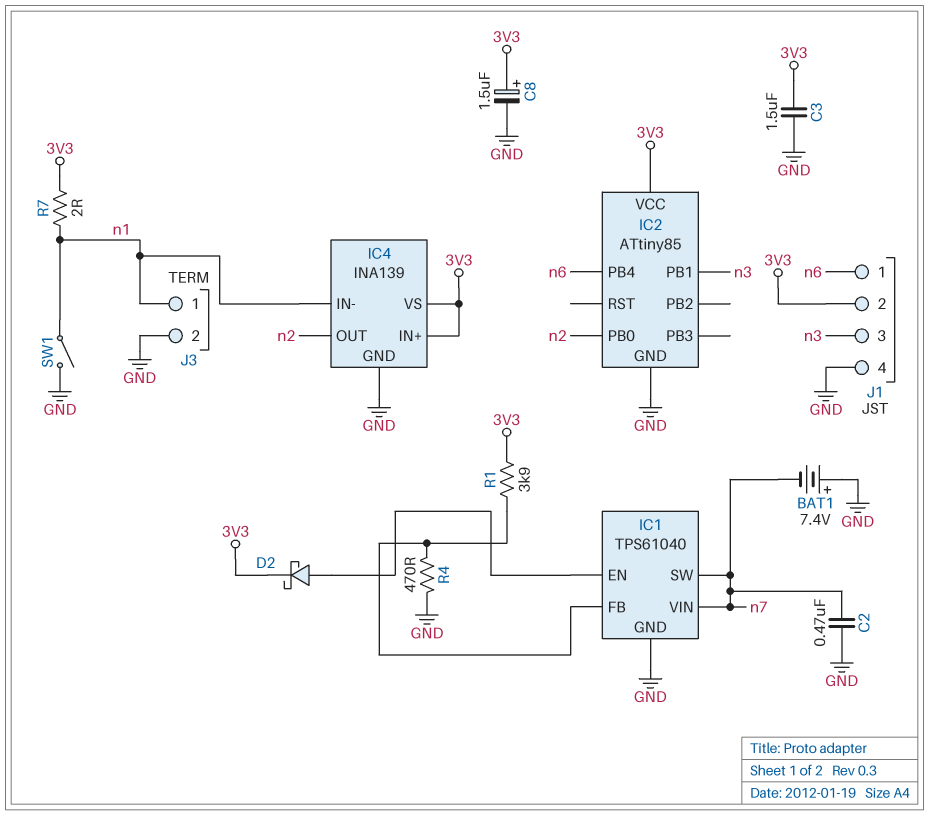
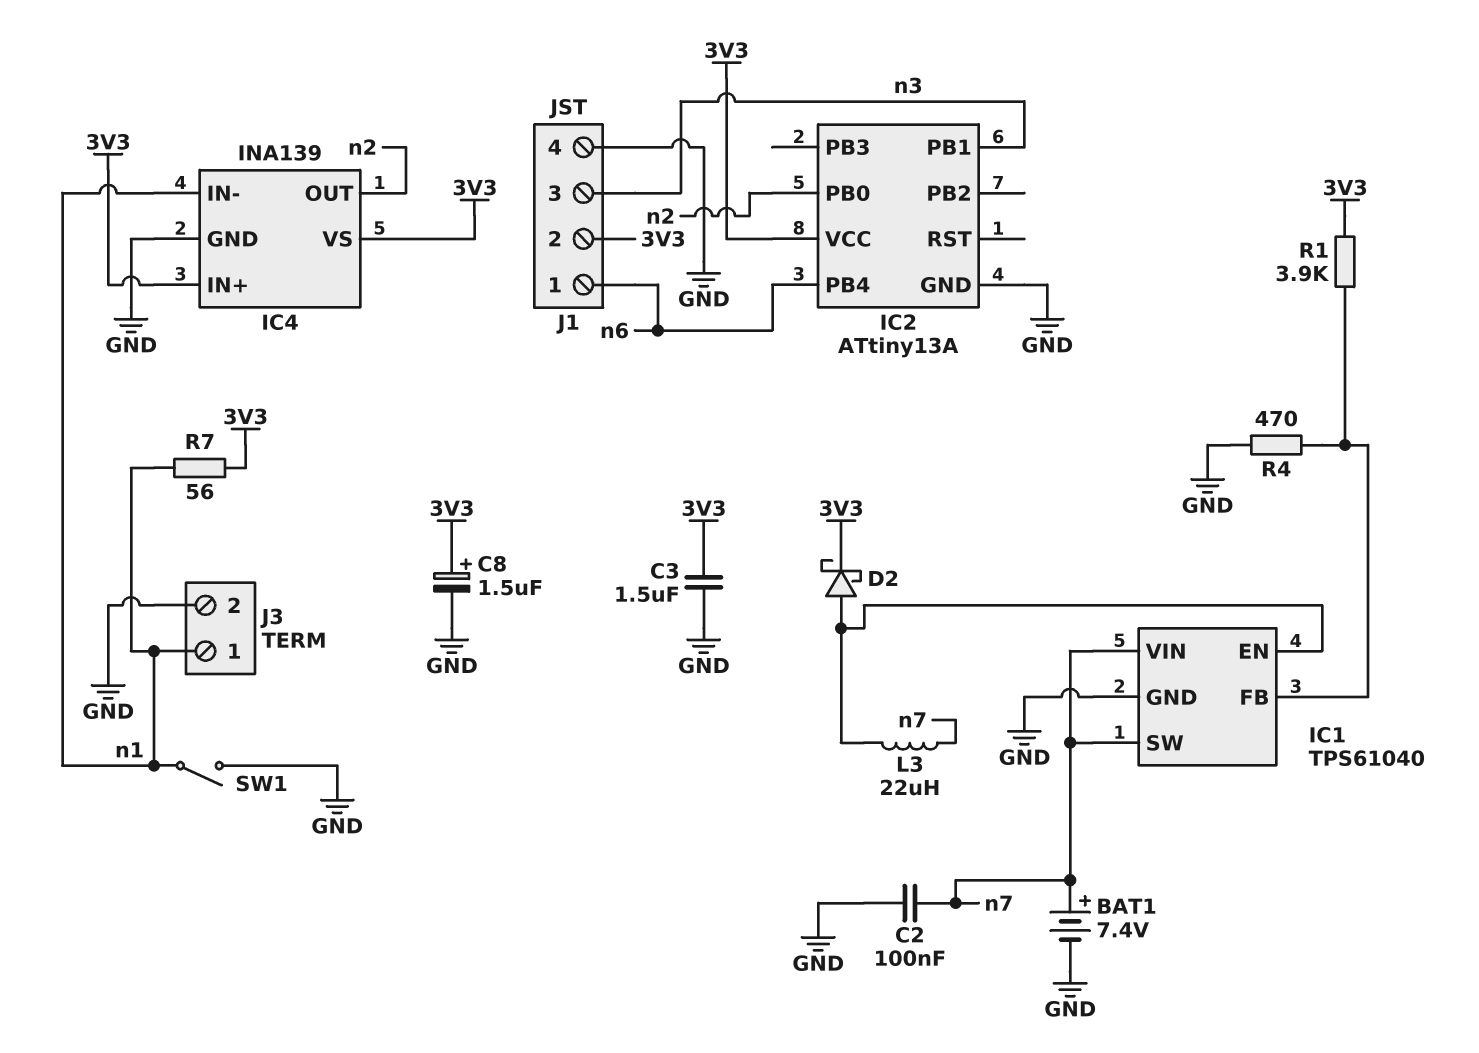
BAT1: 7.4V (plus GND, minus n7) -> 7.4V (plus n7, minus GND)
C2: 470nF (GND, n7) -> 100nF (GND, n7)
IC2: ATtiny85 -> ATtiny13A
L3: none -> 22uH (IC1/EN, n7)
R7: 2 (3V3, n1) -> 56 (3V3, n1)

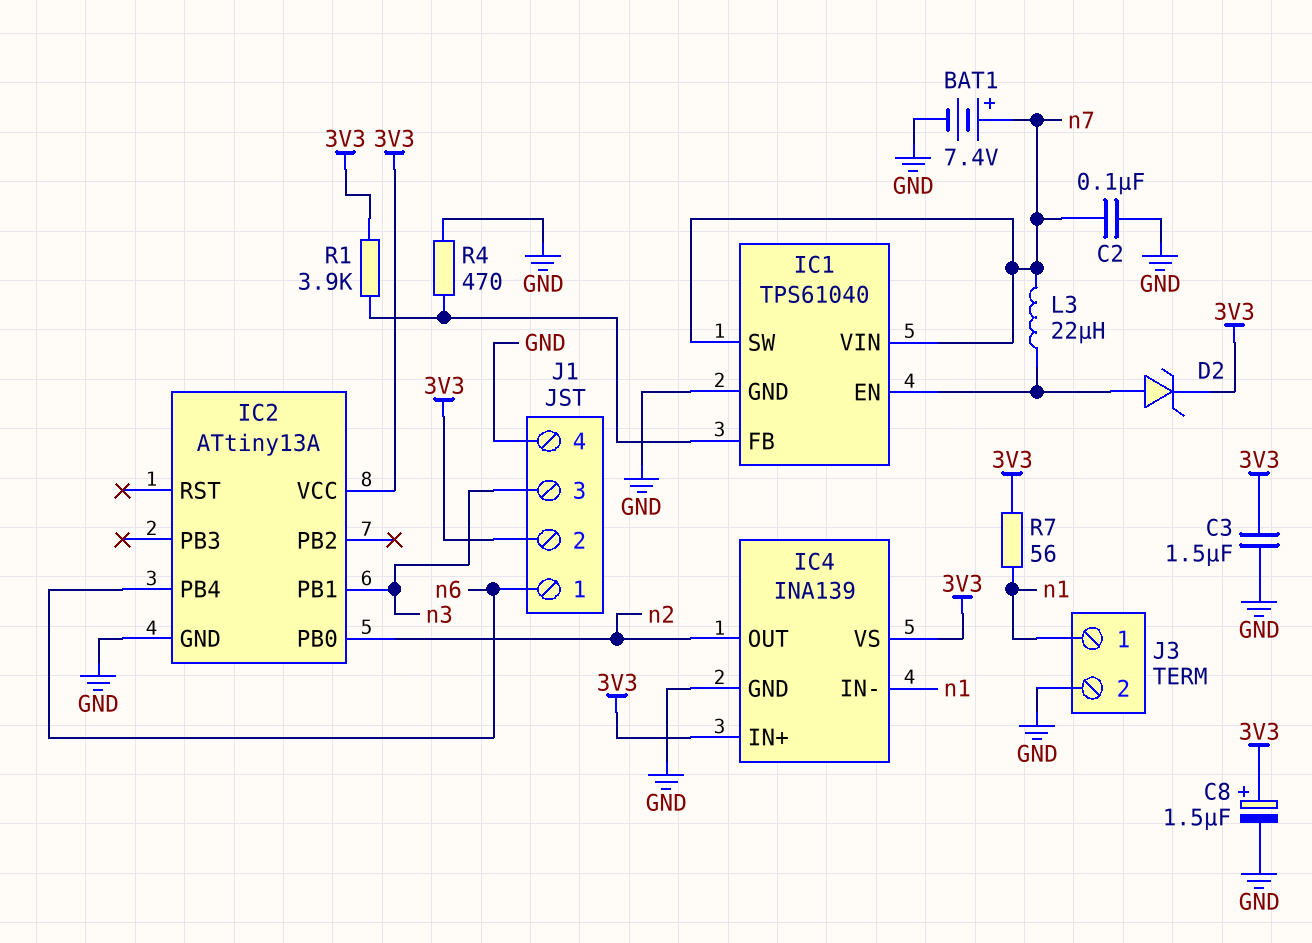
D2: schottky (A IC1/EN, K 3V3) -> zener (A IC1/EN, K 3V3)
SW1: switch (GND, n1) -> none

